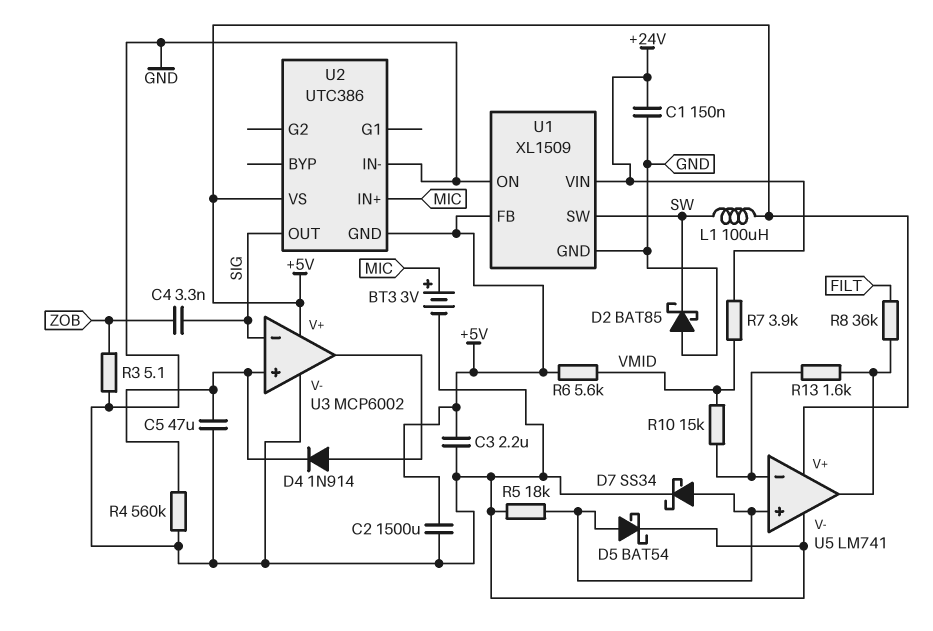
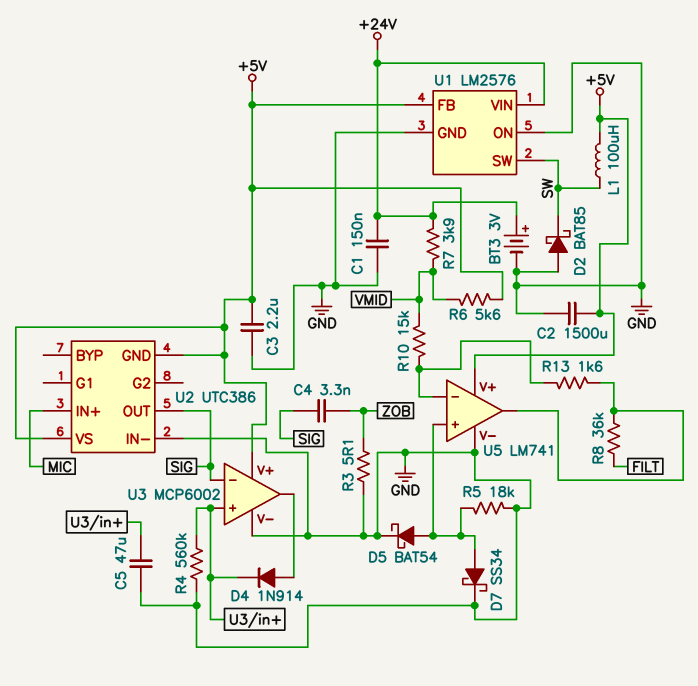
BT3: 3V (plus MIC, minus GND) -> 3V (plus +24V, minus GND)
U1: XL1509 -> LM2576

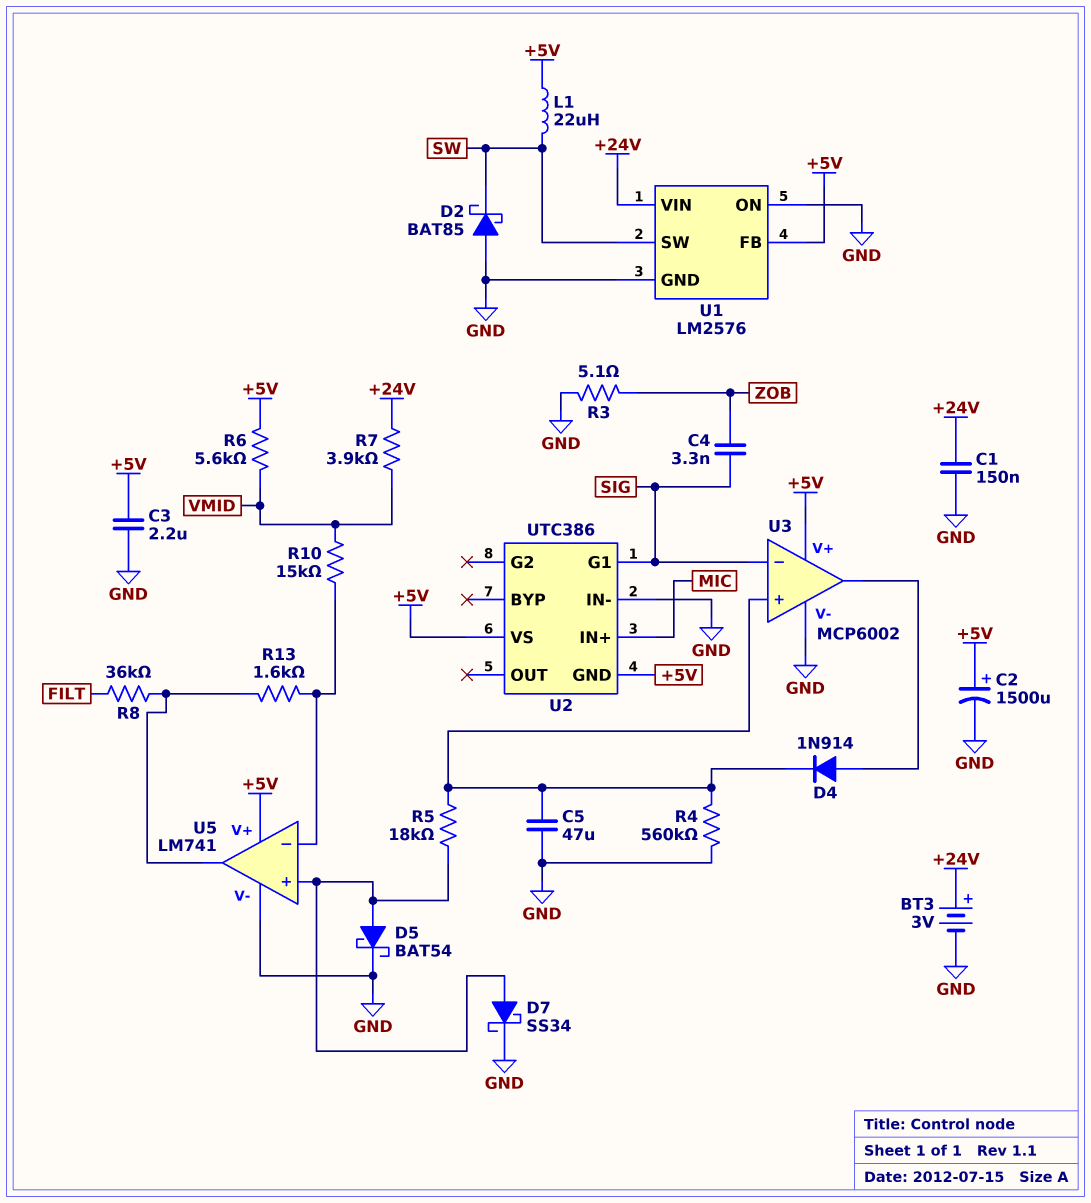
C2: 1500uF (+5V, GND) -> 1500uF (plus +5V, minus GND)
L1: 100uH (+5V, SW) -> 22uH (+5V, SW)
R5: 18k (GND, U5/in+) -> 18k (U3/in+, U5/in+)
U2 pin G1: none -> SIG
U2 pin OUT: SIG -> none

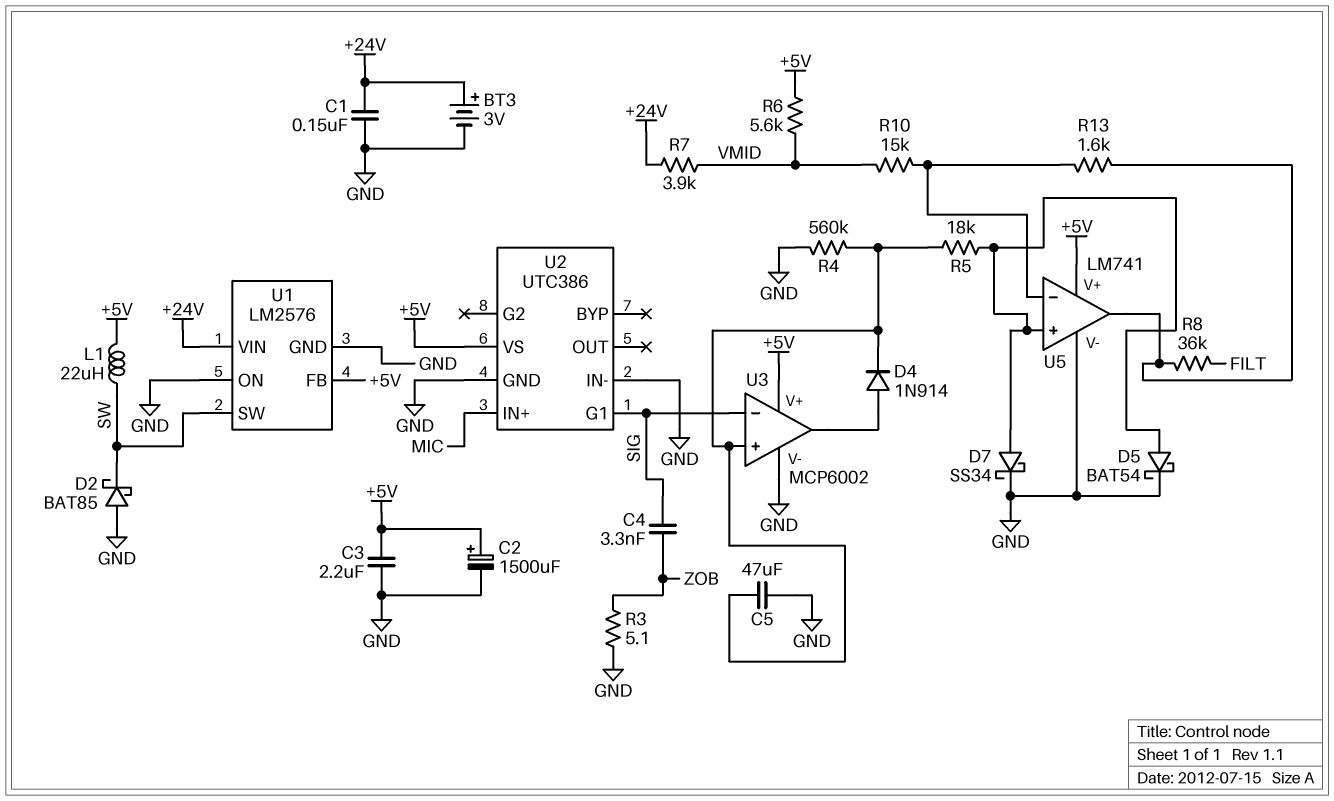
U2 pin GND: +5V -> GND

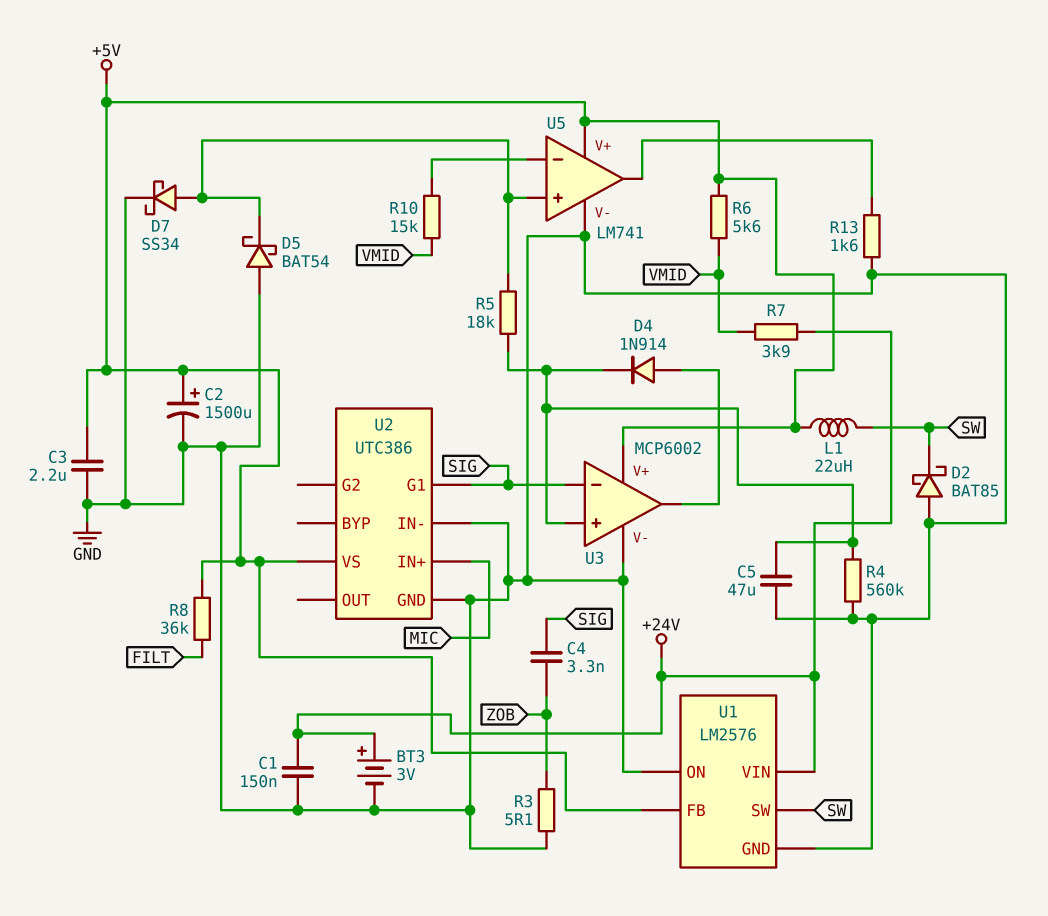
D5: schottky BAT54 (A U5/in+, K GND) -> schottky BAT54 (A GND, K U5/in+)
R8: 36k (FILT, U5/out) -> 36k (+5V, FILT)
R13: 1.6k (U5/in-, U5/out) -> 1.6k (GND, U5/out)

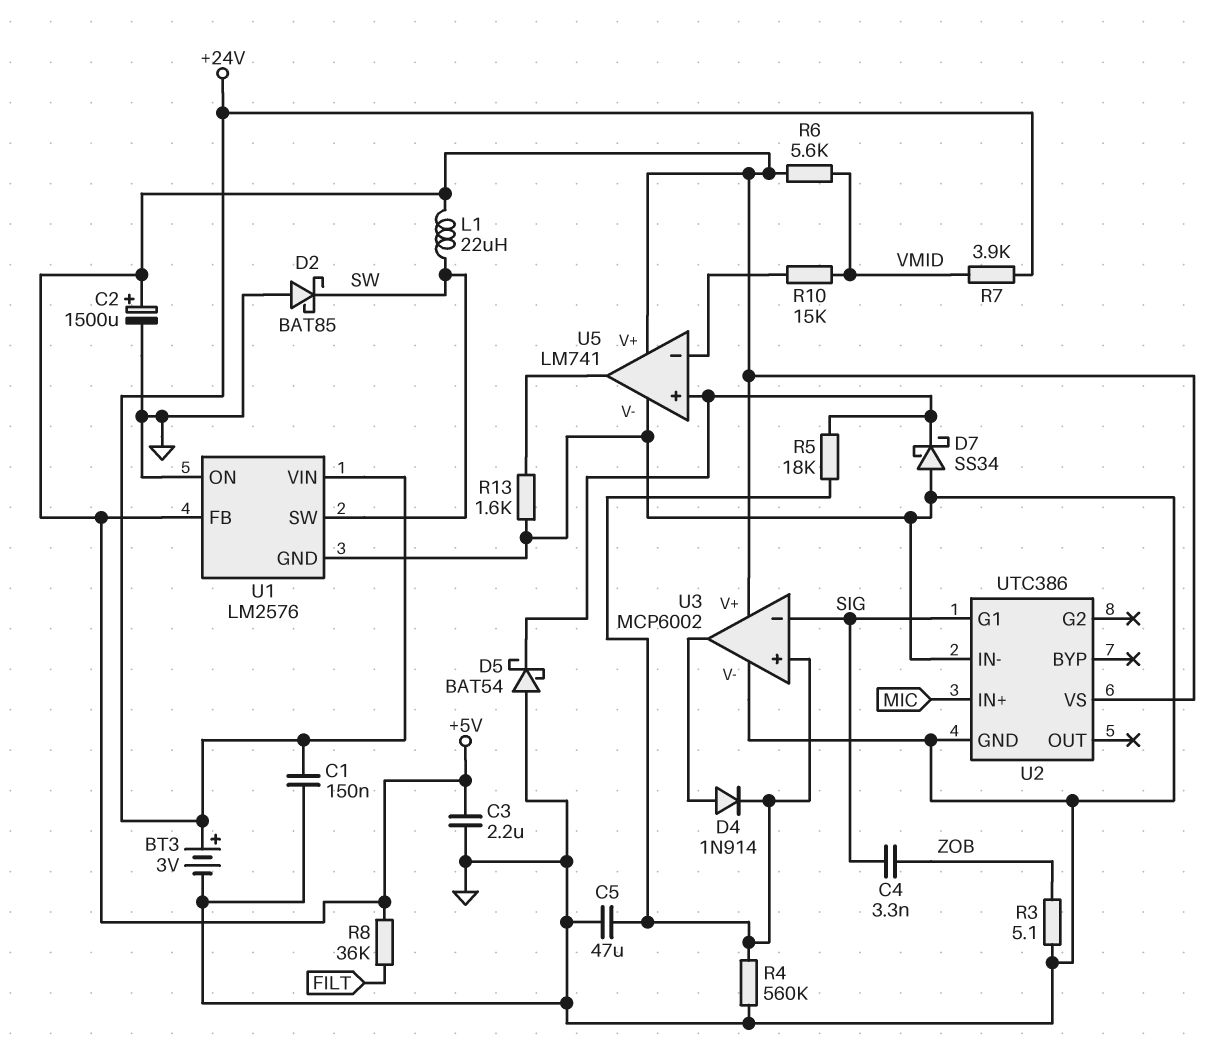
D7: schottky SS34 (A U5/in+, K GND) -> schottky SS34 (A GND, K U5/in+)

